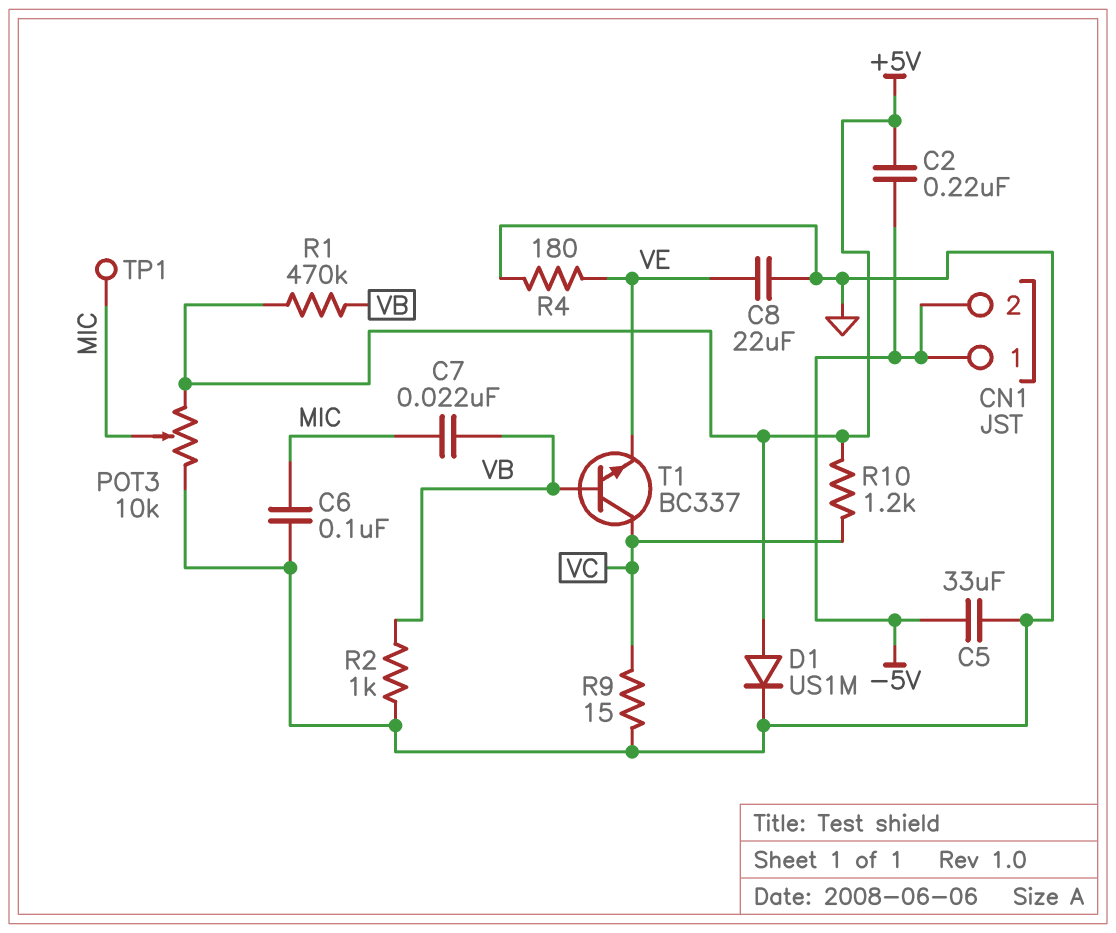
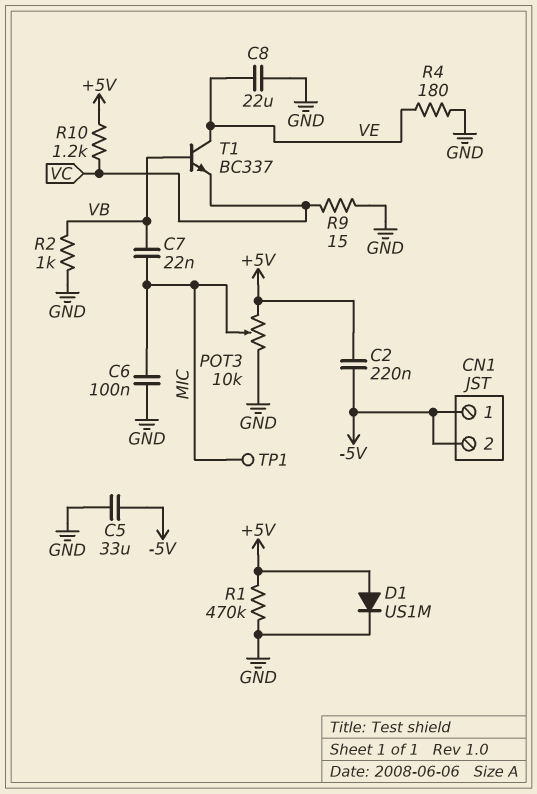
R1: 470k (+5V, VB) -> 470k (+5V, GND)
T1: NPN BC337 (B VB, C VC, E VE) -> NPN BC337 (B VB, C VE, E VC)

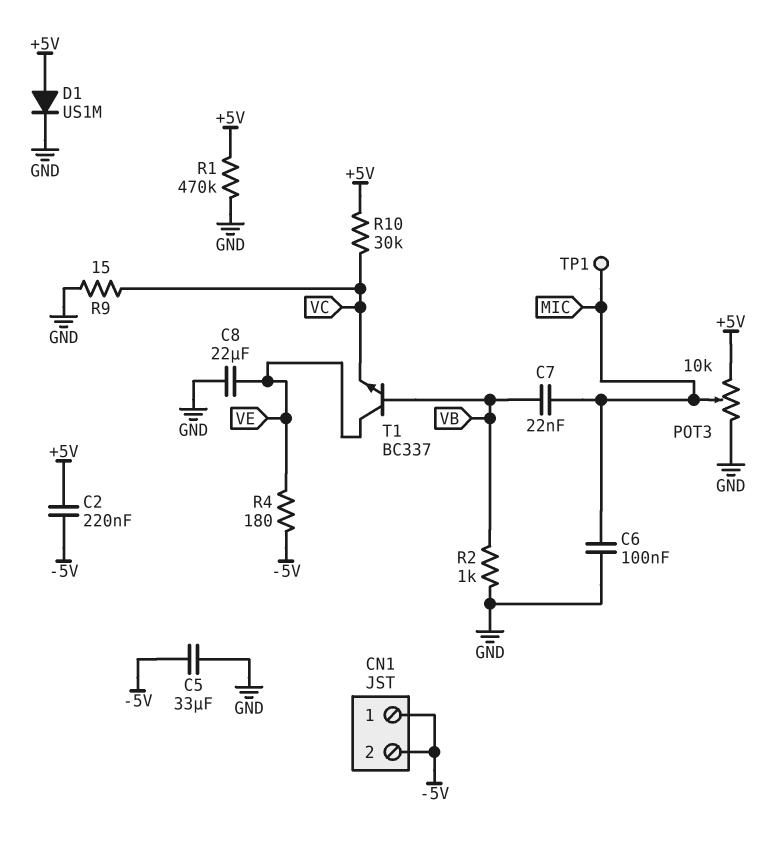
R4: 180 (GND, VE) -> 180 (-5V, VE)
R10: 1.2k (+5V, VC) -> 30k (+5V, VC)

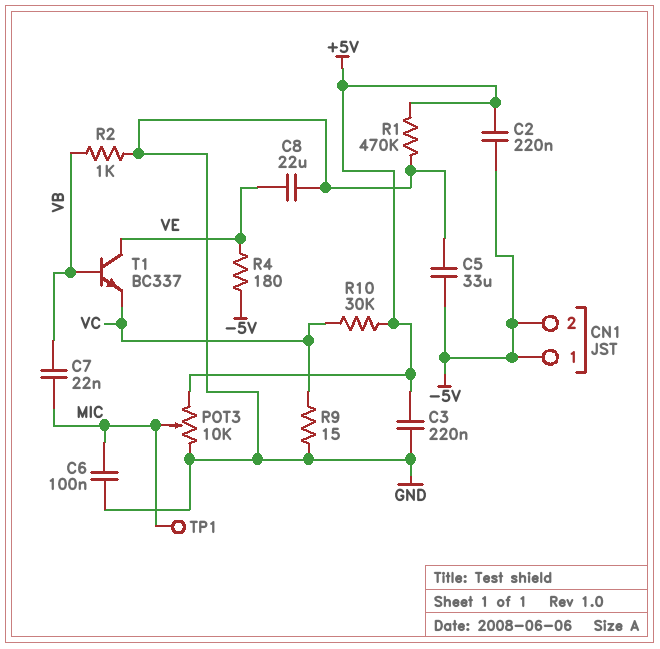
C3: none -> 220nF (+5V, GND)
D1: diode US1M (A +5V, K GND) -> none

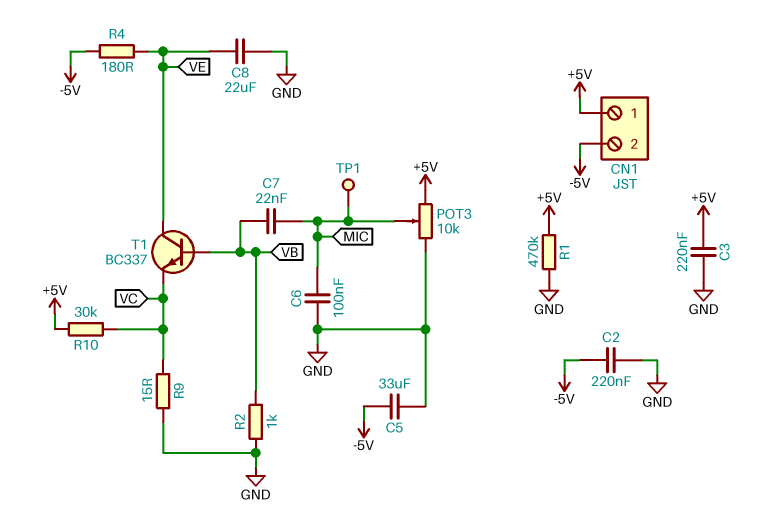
C2: 220nF (+5V, -5V) -> 220nF (-5V, GND)
CN1 pin 1: -5V -> +5V

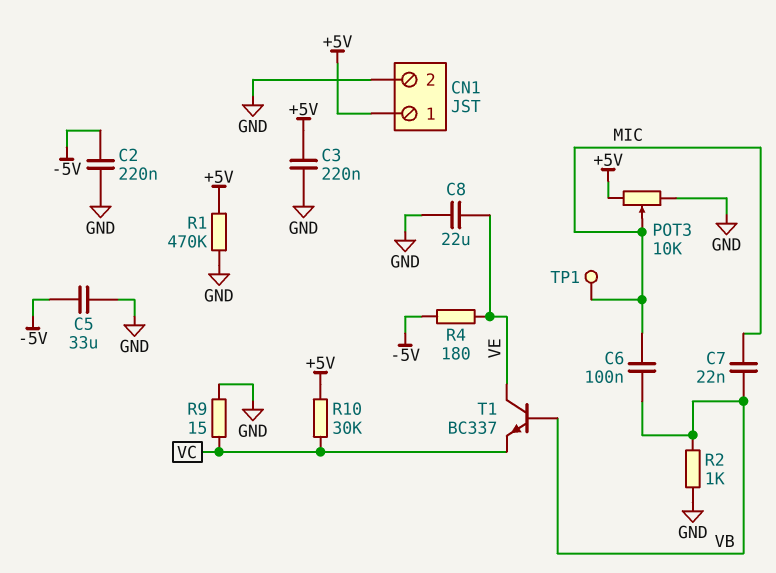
C6: 100nF (GND, MIC) -> 100nF (MIC, VB)
CN1 pin 2: -5V -> GND

